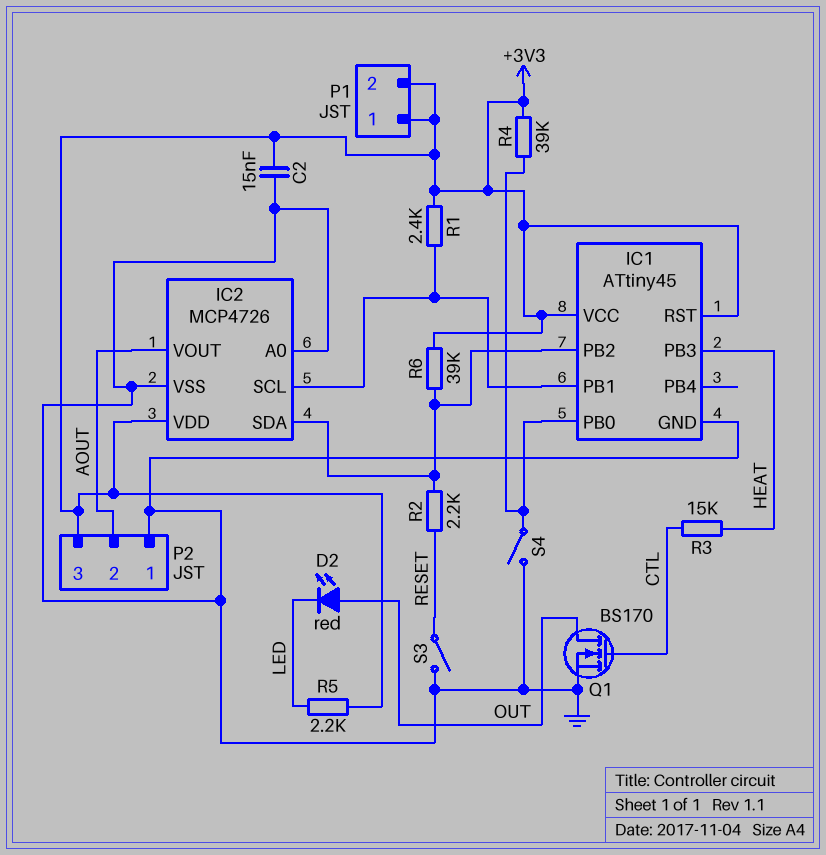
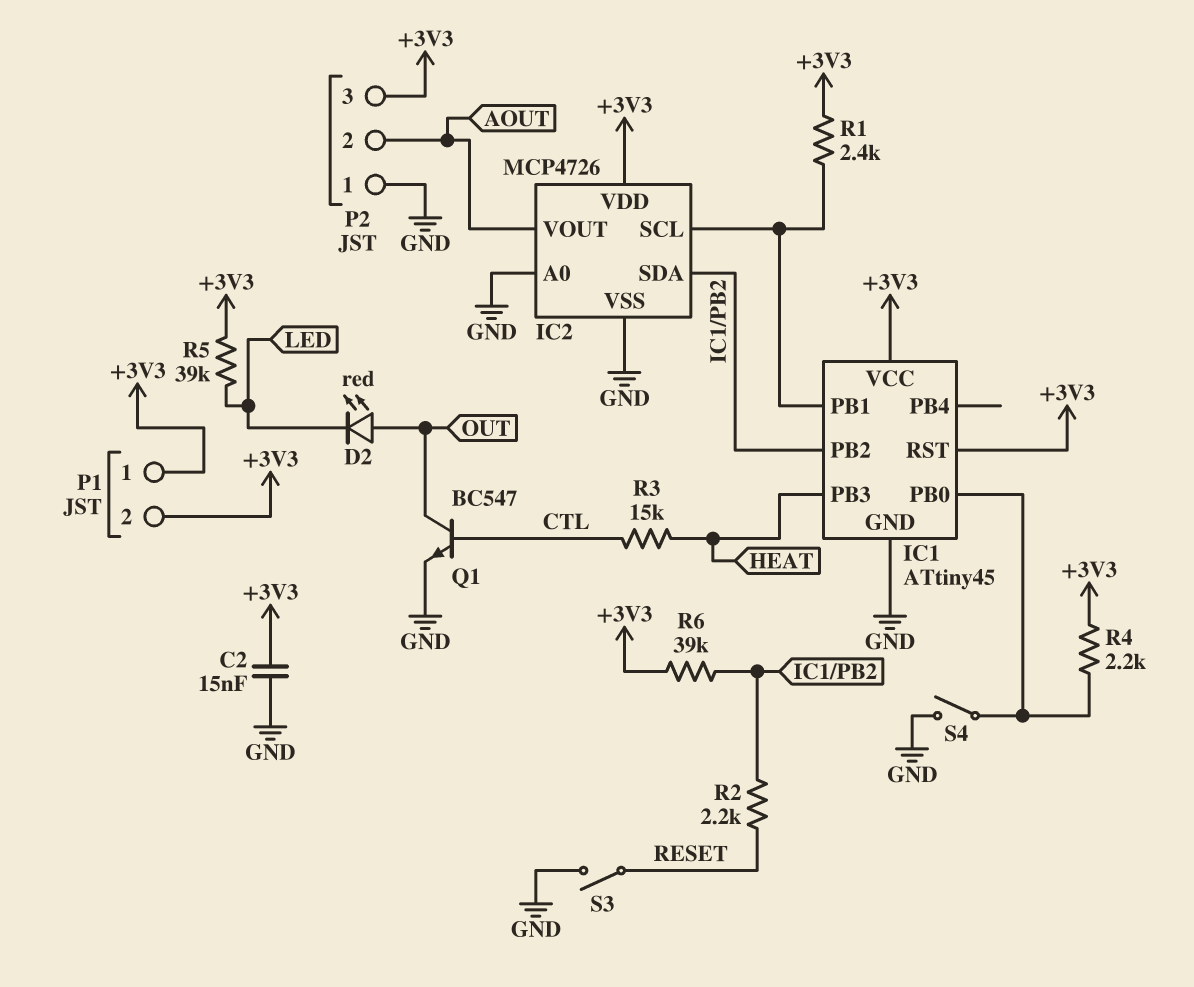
Q1: NMOS BS170 (G CTL, D OUT, S GND) -> NPN BC547 (B CTL, C OUT, E GND)
R4: 39k (+3V3, IC1/PB0) -> 2.2k (+3V3, IC1/PB0)
R5: 2.2k (+3V3, LED) -> 39k (+3V3, LED)

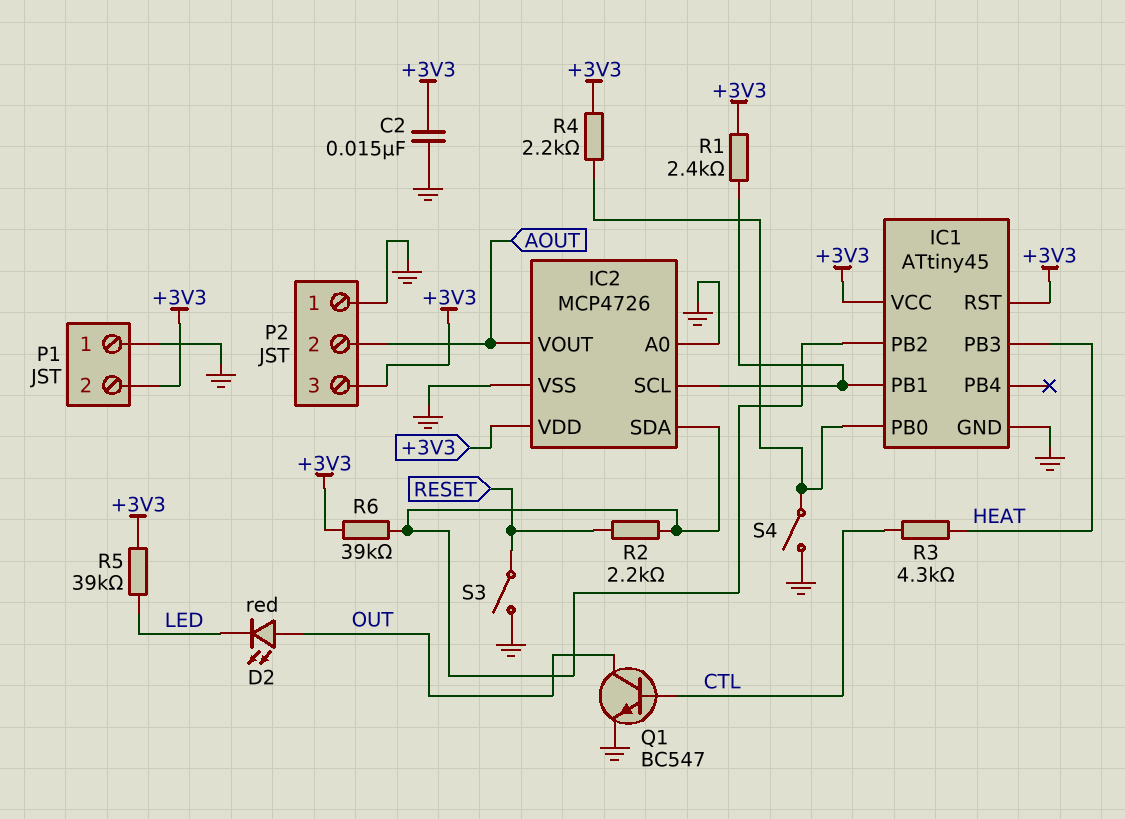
P1 pin 1: +3V3 -> GND
R3: 15k (CTL, HEAT) -> 4.3k (CTL, HEAT)

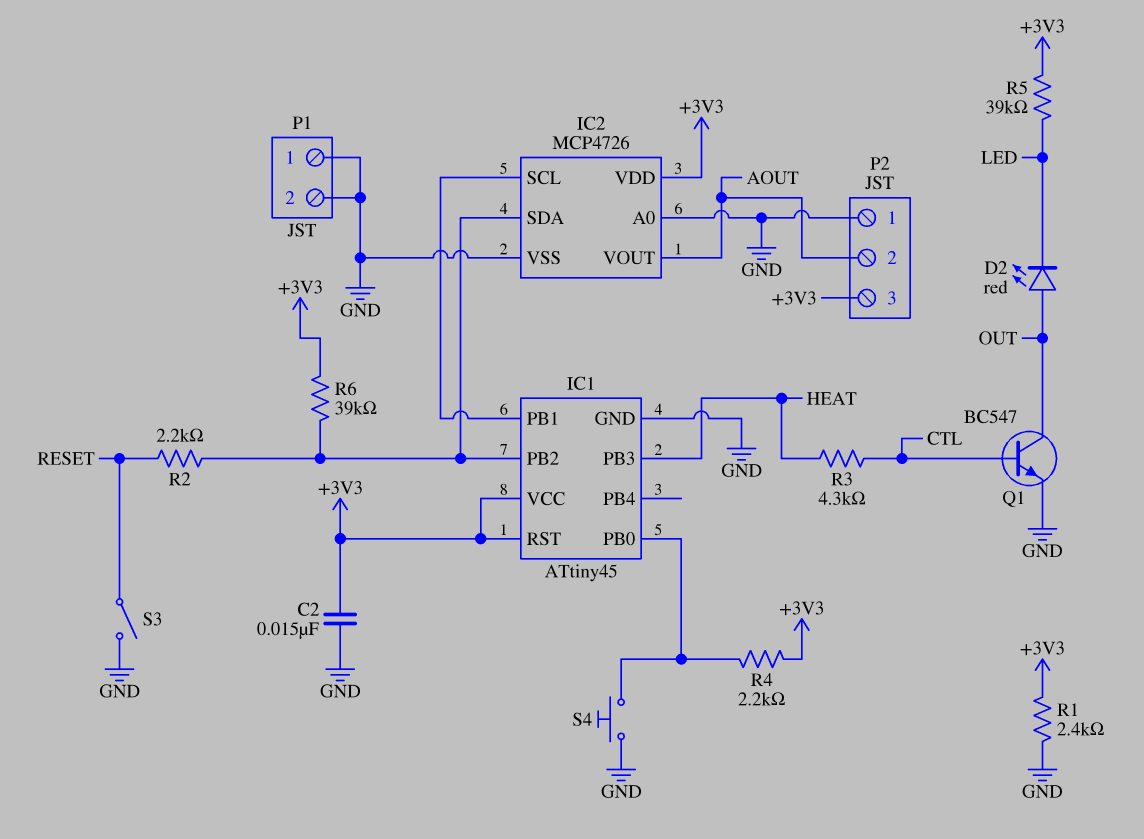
P1 pin 2: +3V3 -> GND
R1: 2.4k (+3V3, IC1/PB1) -> 2.4k (+3V3, GND)
S4: switch (GND, IC1/PB0) -> button (GND, IC1/PB0)

